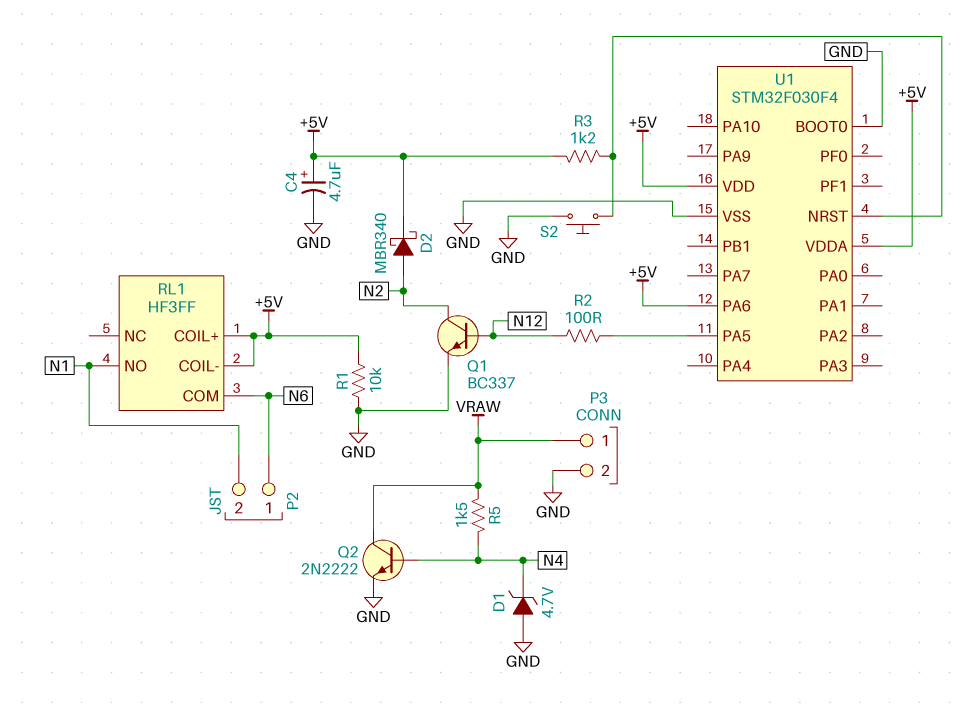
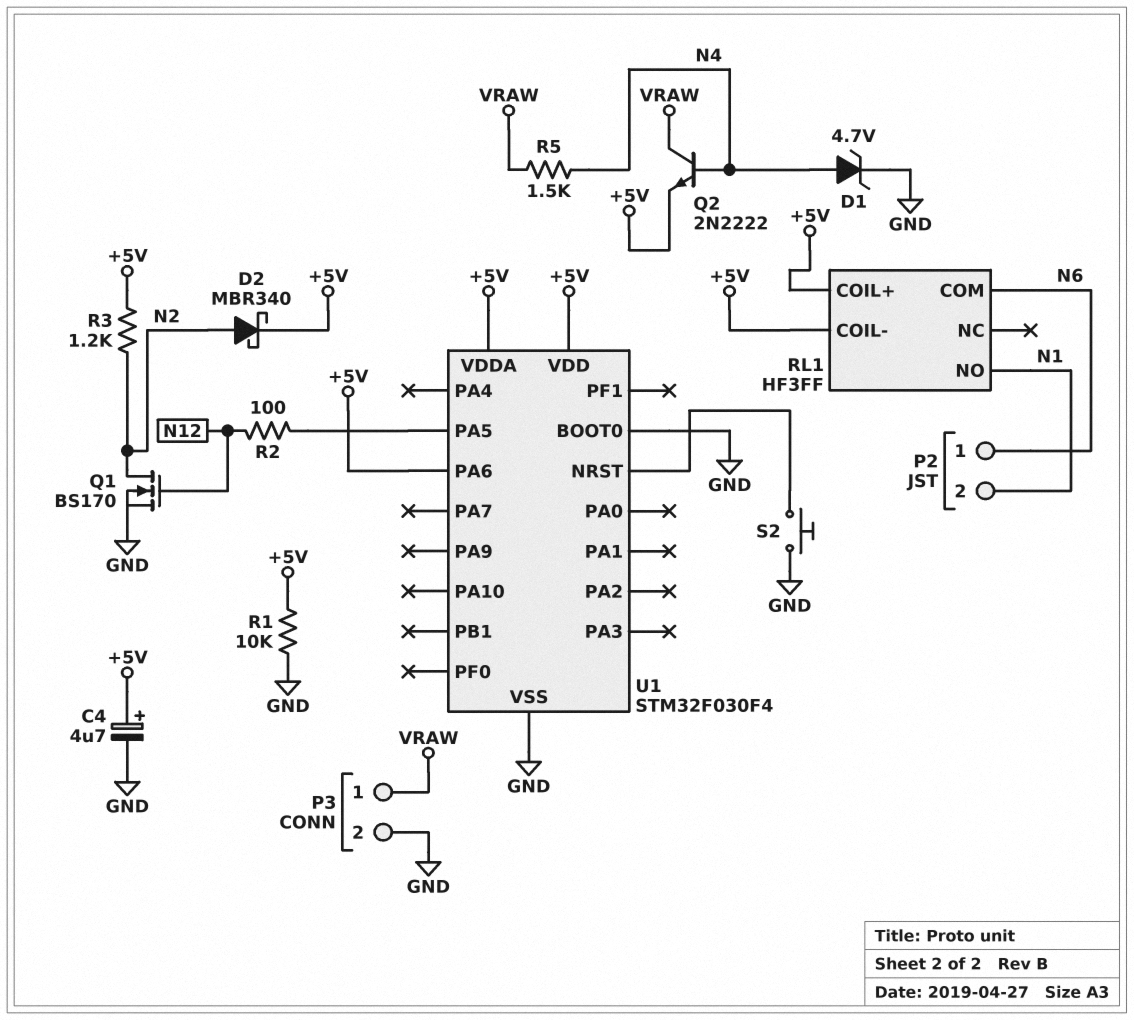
D1: zener 4.7V (A GND, K N4) -> zener 4.7V (A N4, K GND)
Q1: NPN BC337 (B N12, C N2, E GND) -> NMOS BS170 (G N12, D N2, S GND)
Q2: NPN 2N2222 (B N4, C VRAW, E GND) -> NPN 2N2222 (B N4, C VRAW, E +5V)
R3: 1.2k (+5V, U1/NRST) -> 1.2k (+5V, N2)

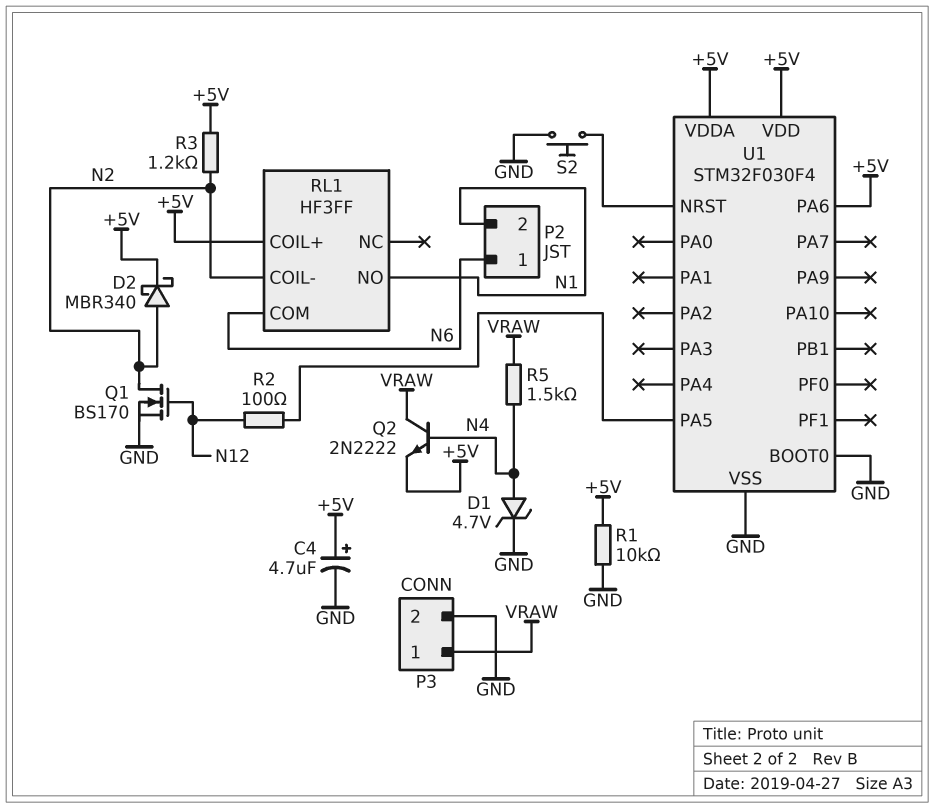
RL1 pin COIL-: +5V -> N2

